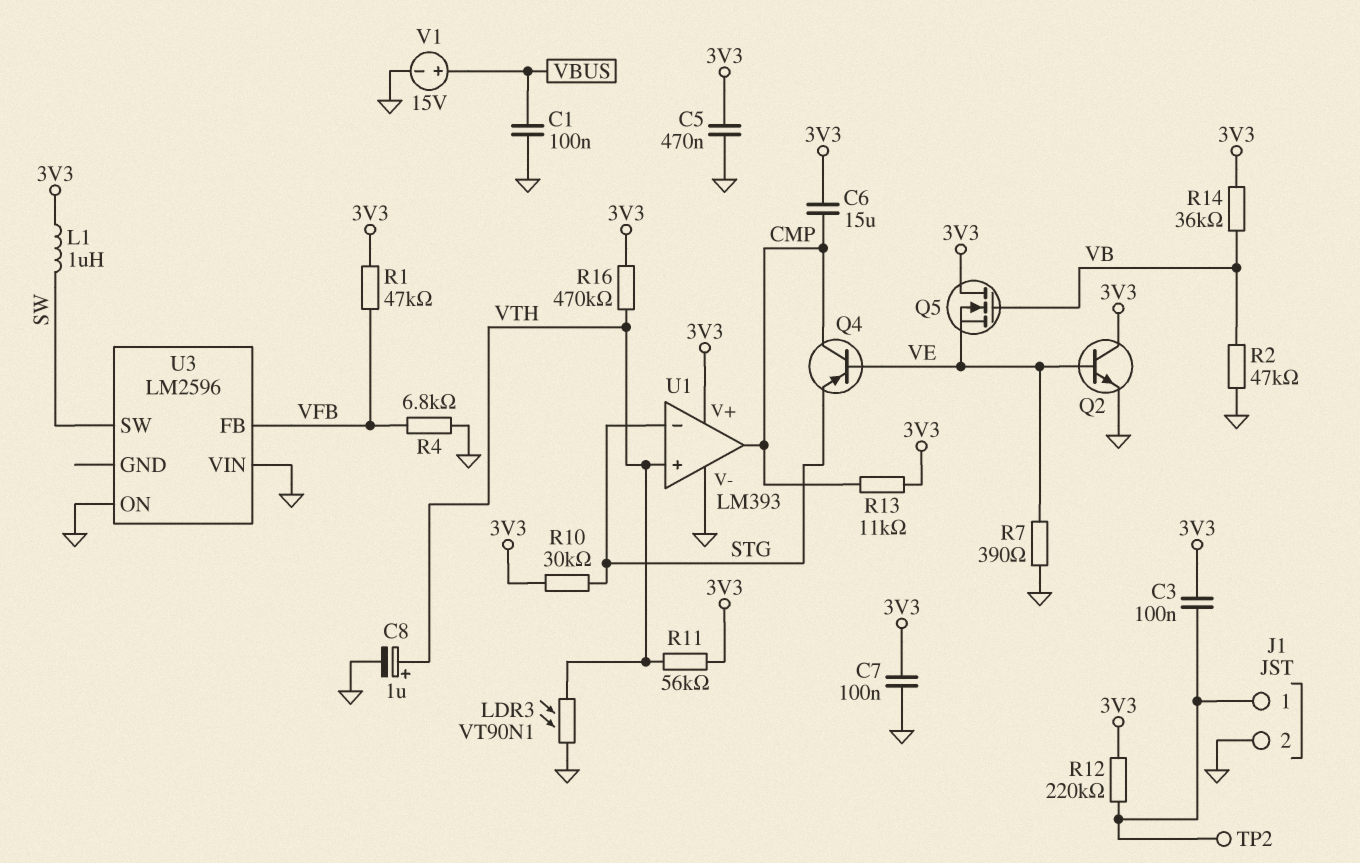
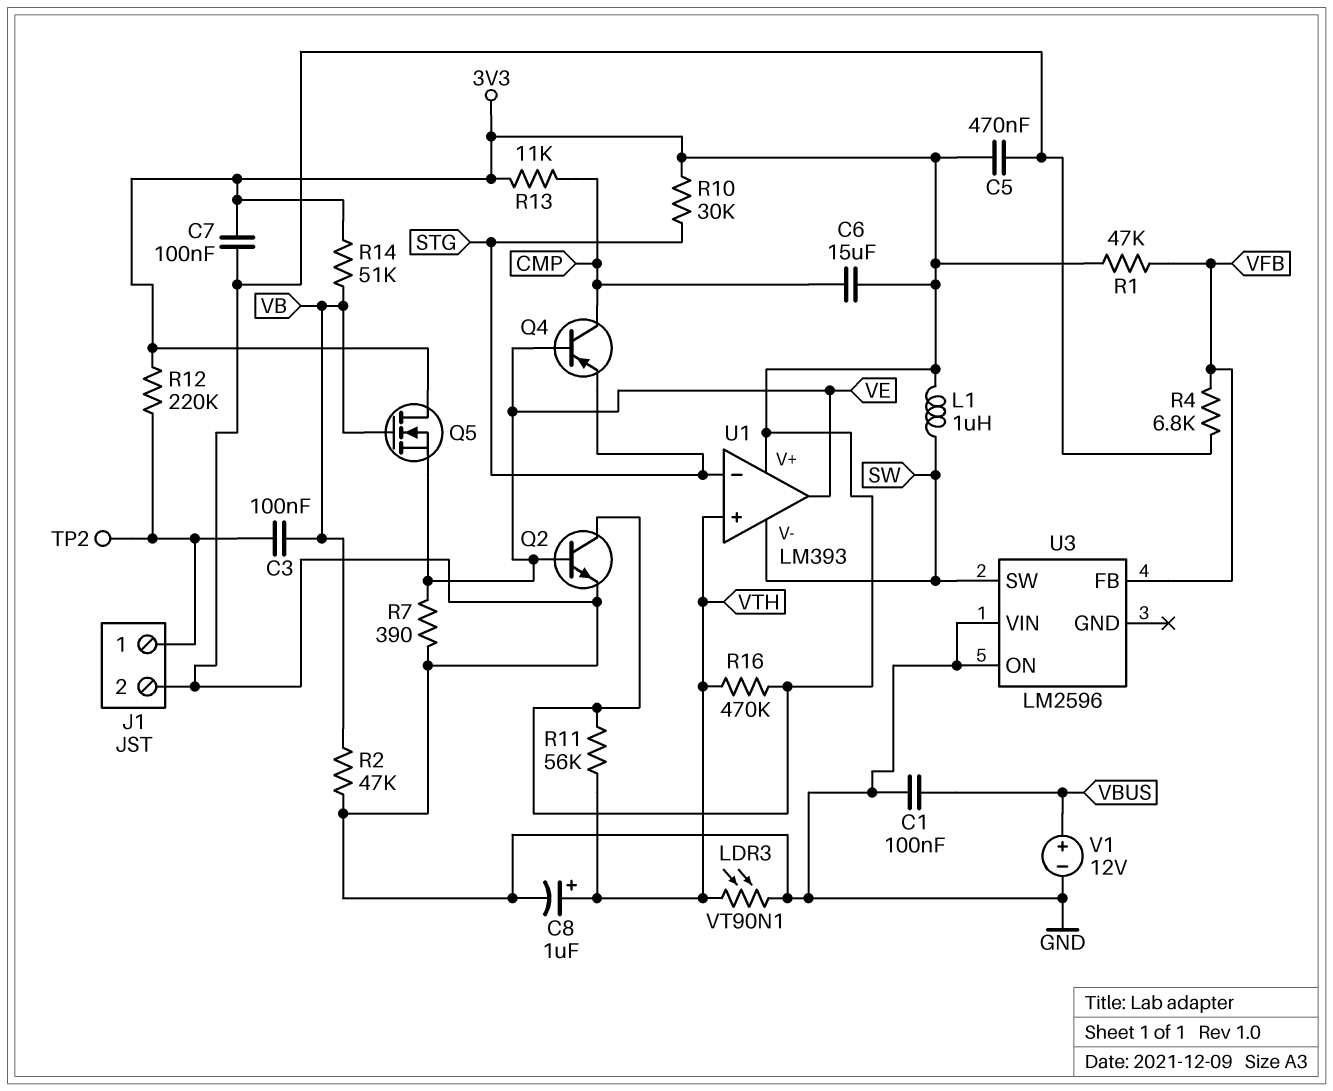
C3: 100nF (3V3, J1/1) -> 100nF (J1/1, VB)
R14: 36k (3V3, VB) -> 51k (3V3, VB)
U1 pin V-: GND -> SW
U1 pin out: CMP -> VE
V1: 15V (plus VBUS, minus GND) -> 12V (plus VBUS, minus GND)

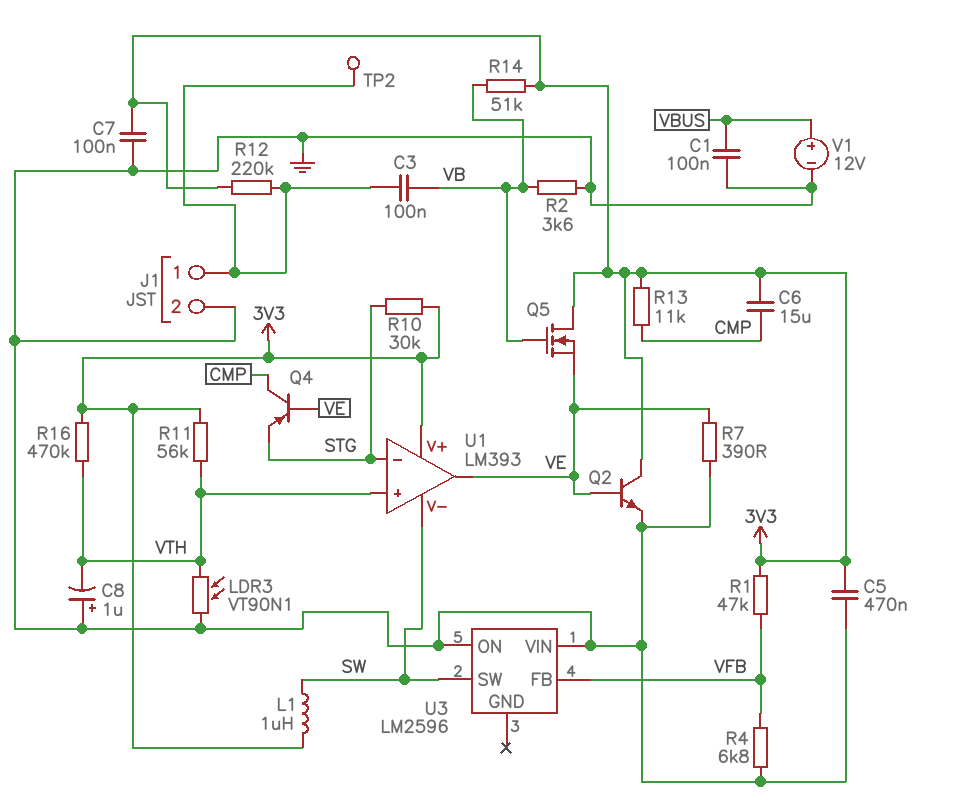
C8: 1uF (plus VTH, minus GND) -> 1uF (plus GND, minus VTH)
R2: 47k (GND, VB) -> 3.6k (GND, VB)

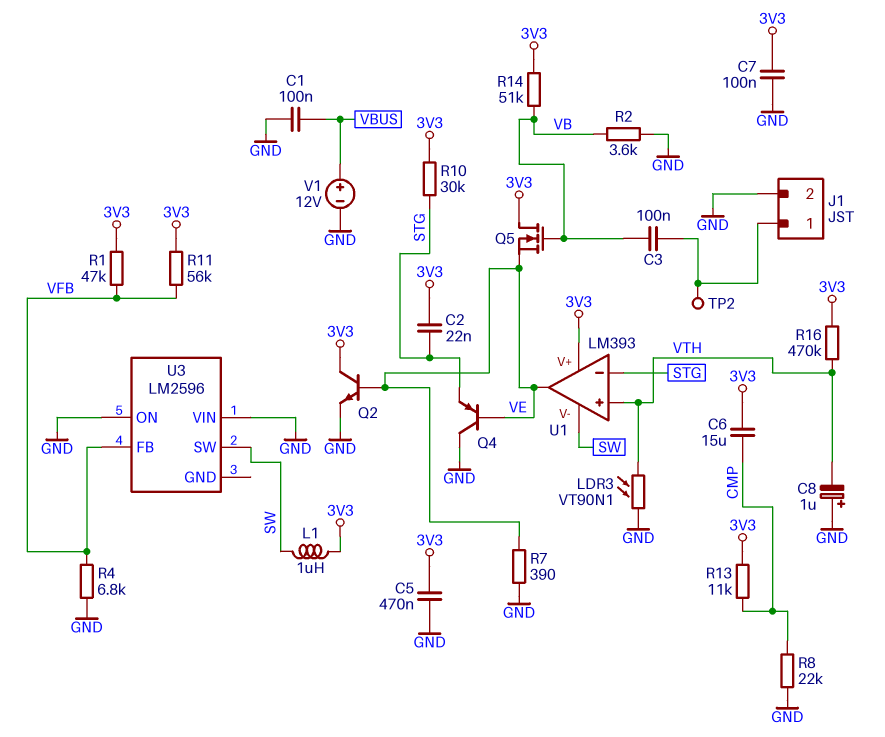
C2: none -> 22nF (3V3, STG)
Q4: PNP (B VE, C CMP, E STG) -> PNP (B VE, C GND, E STG)
R8: none -> 22k (CMP, GND)
R11: 56k (3V3, VTH) -> 56k (3V3, VFB)
R12: 220k (3V3, J1/1) -> none

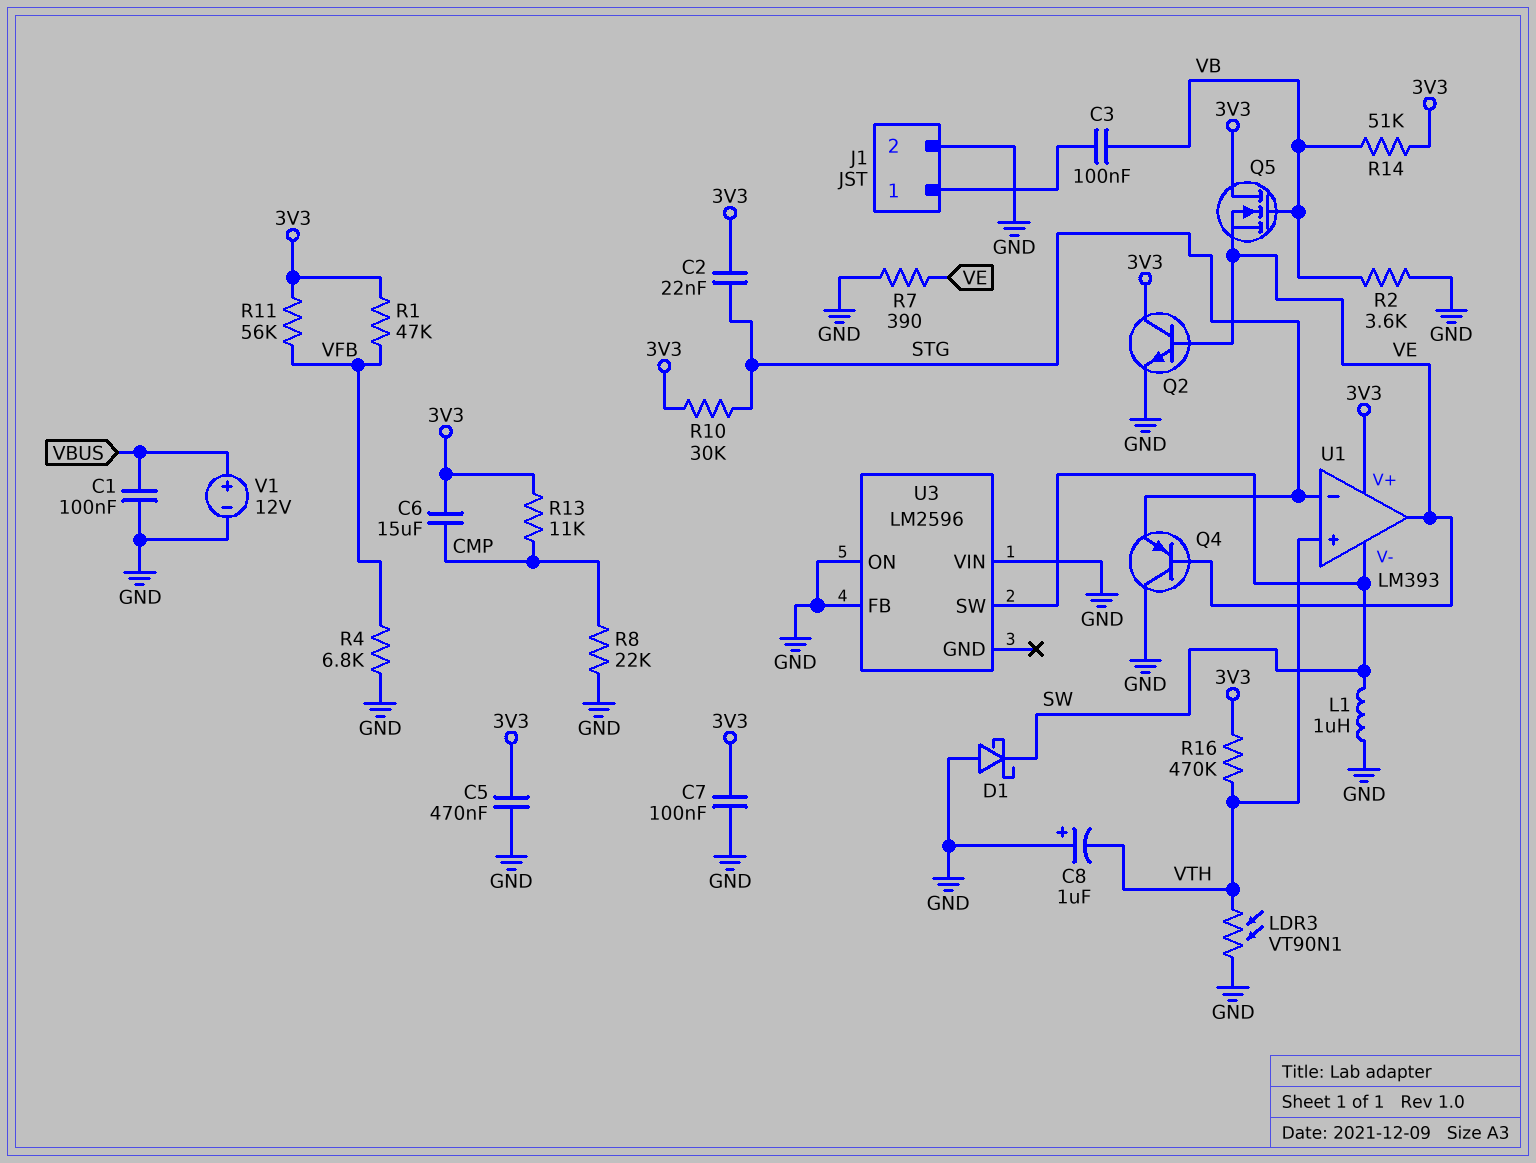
D1: none -> schottky (A GND, K SW)
L1: 1uH (3V3, SW) -> 1uH (GND, SW)
TP2: test point (J1/1) -> none
U3 pin FB: VFB -> GND

